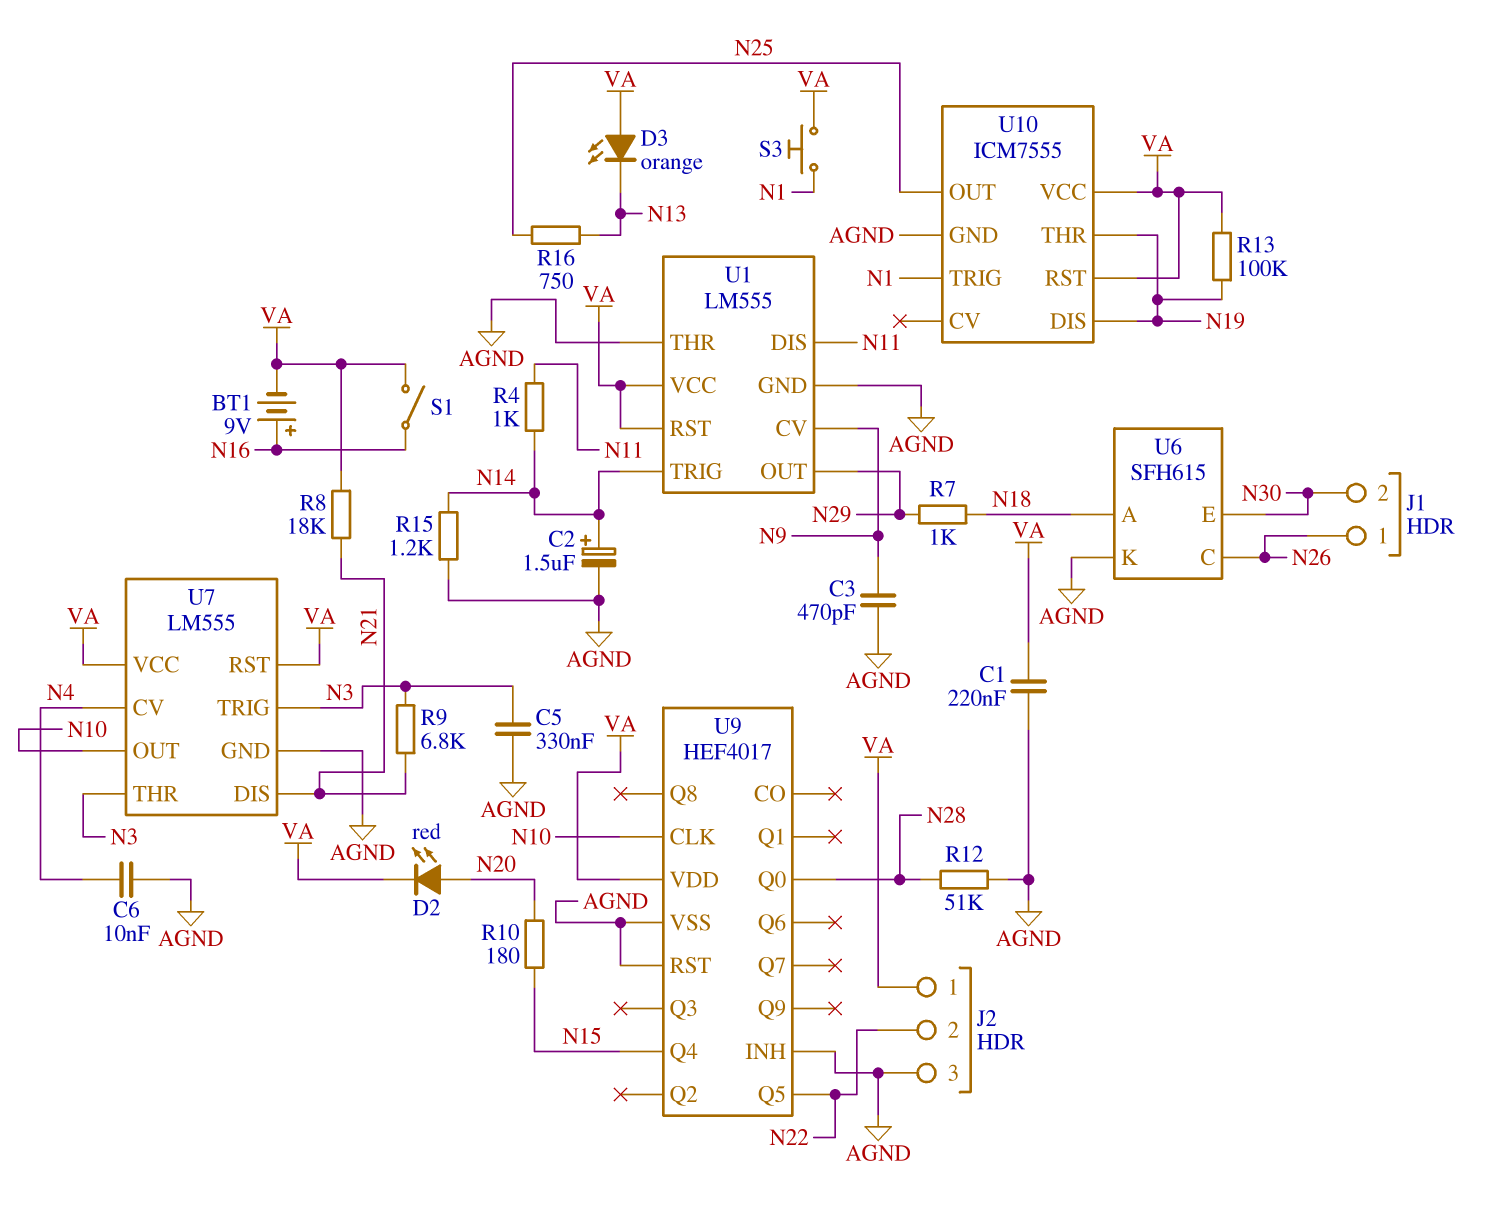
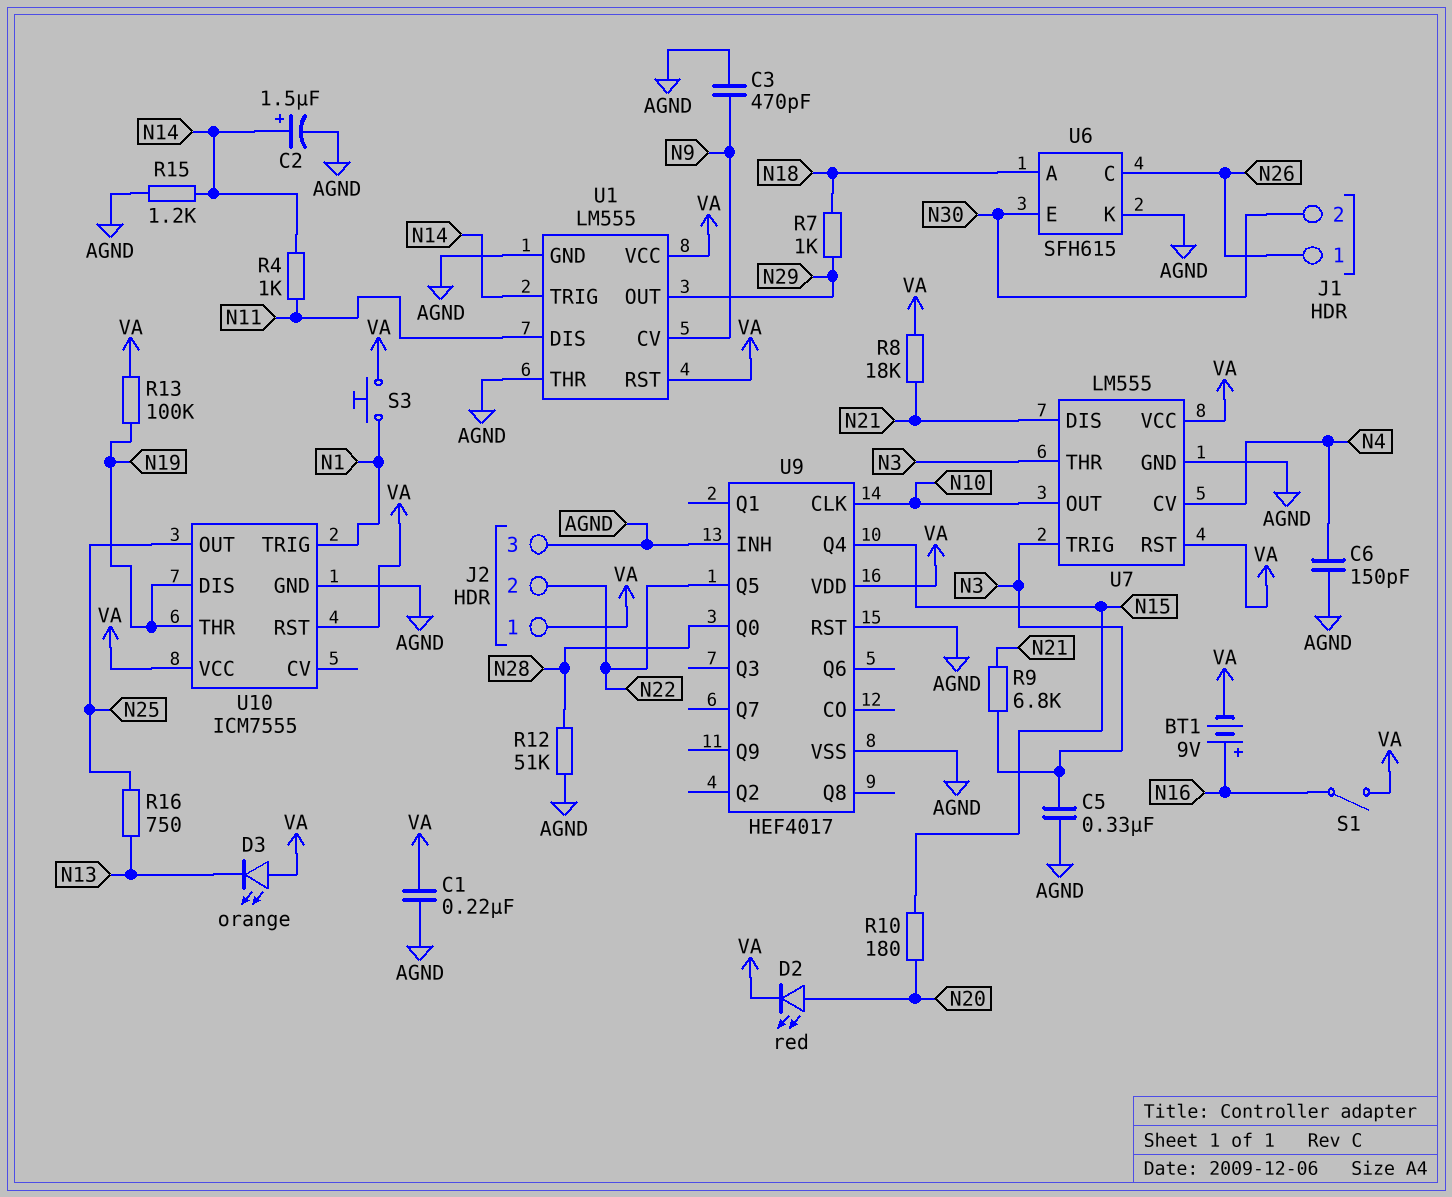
C6: 10nF (AGND, N4) -> 150pF (AGND, N4)

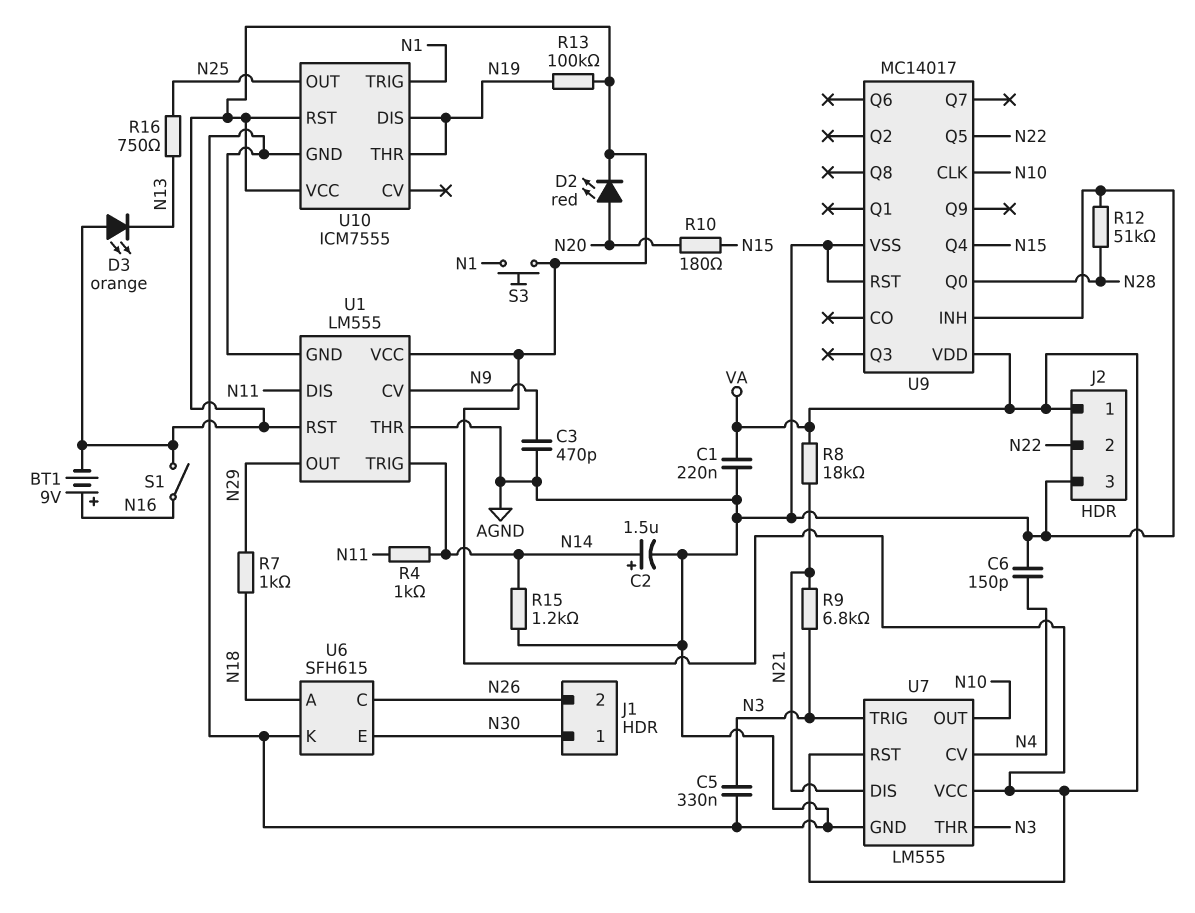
J1 pin 1: N26 -> N30
J1 pin 2: N30 -> N26
U9: HEF4017 -> MC14017

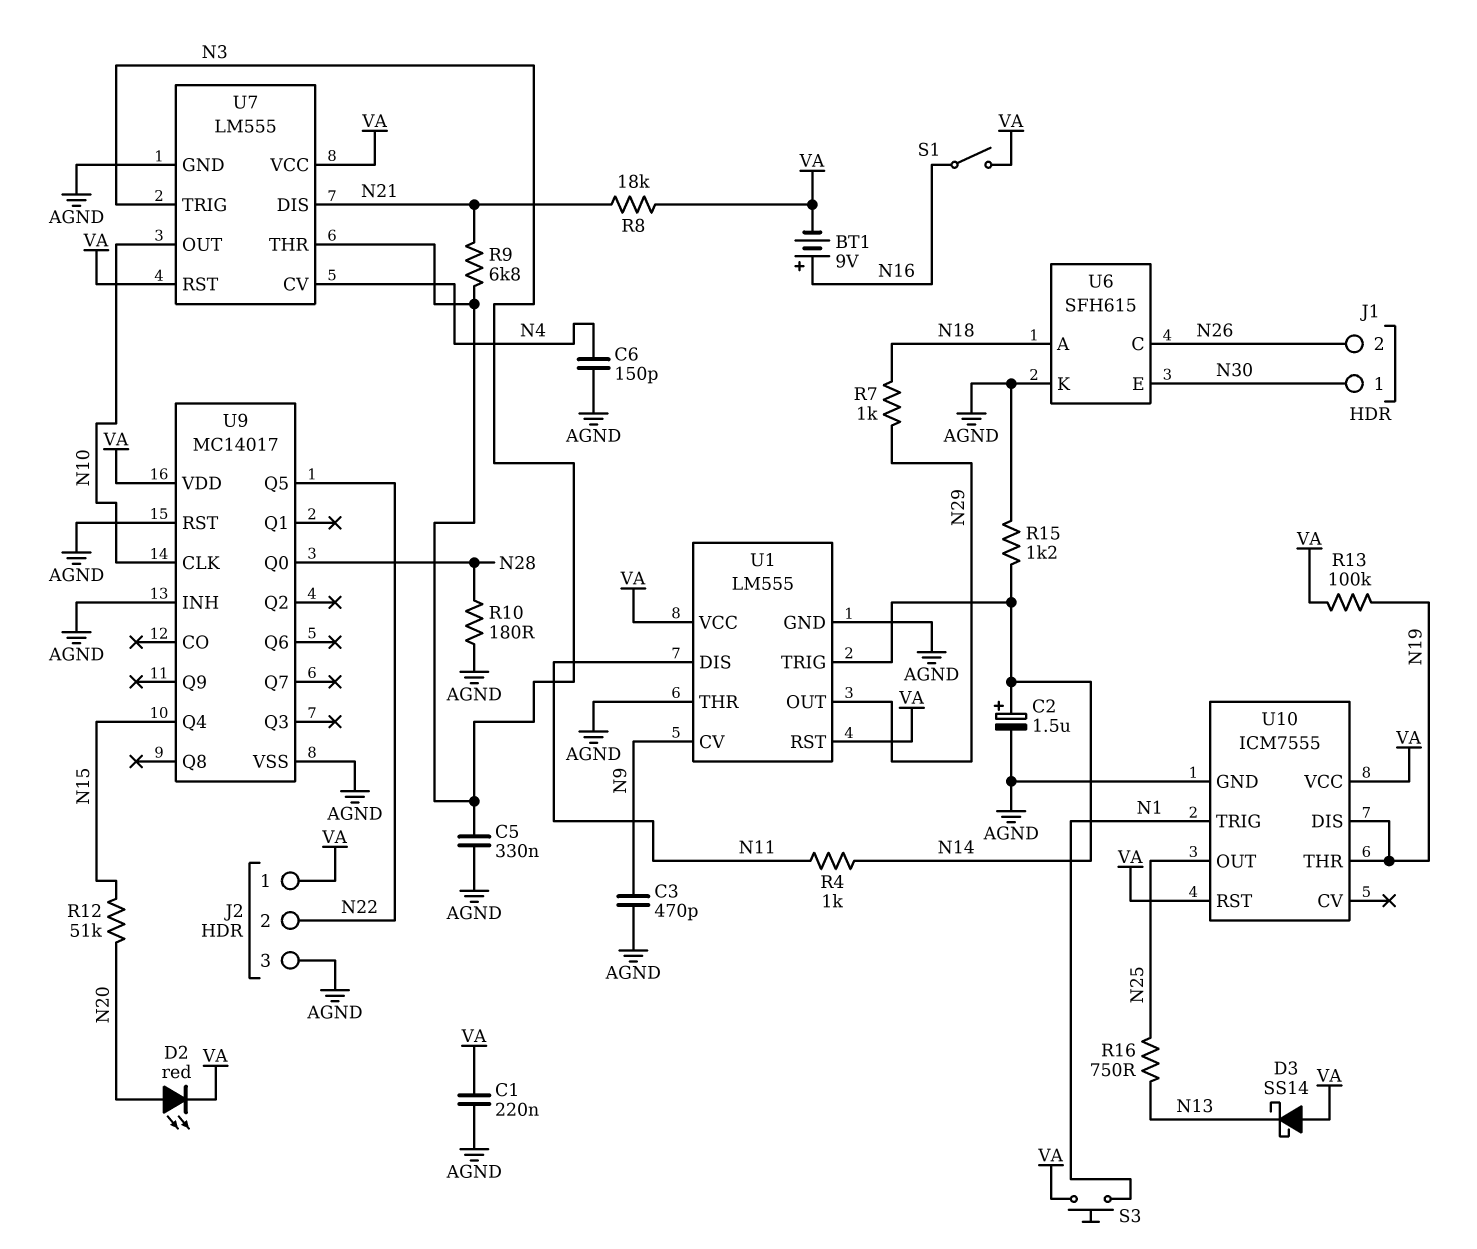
D3: LED orange (A VA, K N13) -> schottky SS14 (A VA, K N13)
R10: 180 (N15, N20) -> 180 (AGND, N28)
R12: 51k (AGND, N28) -> 51k (N15, N20)

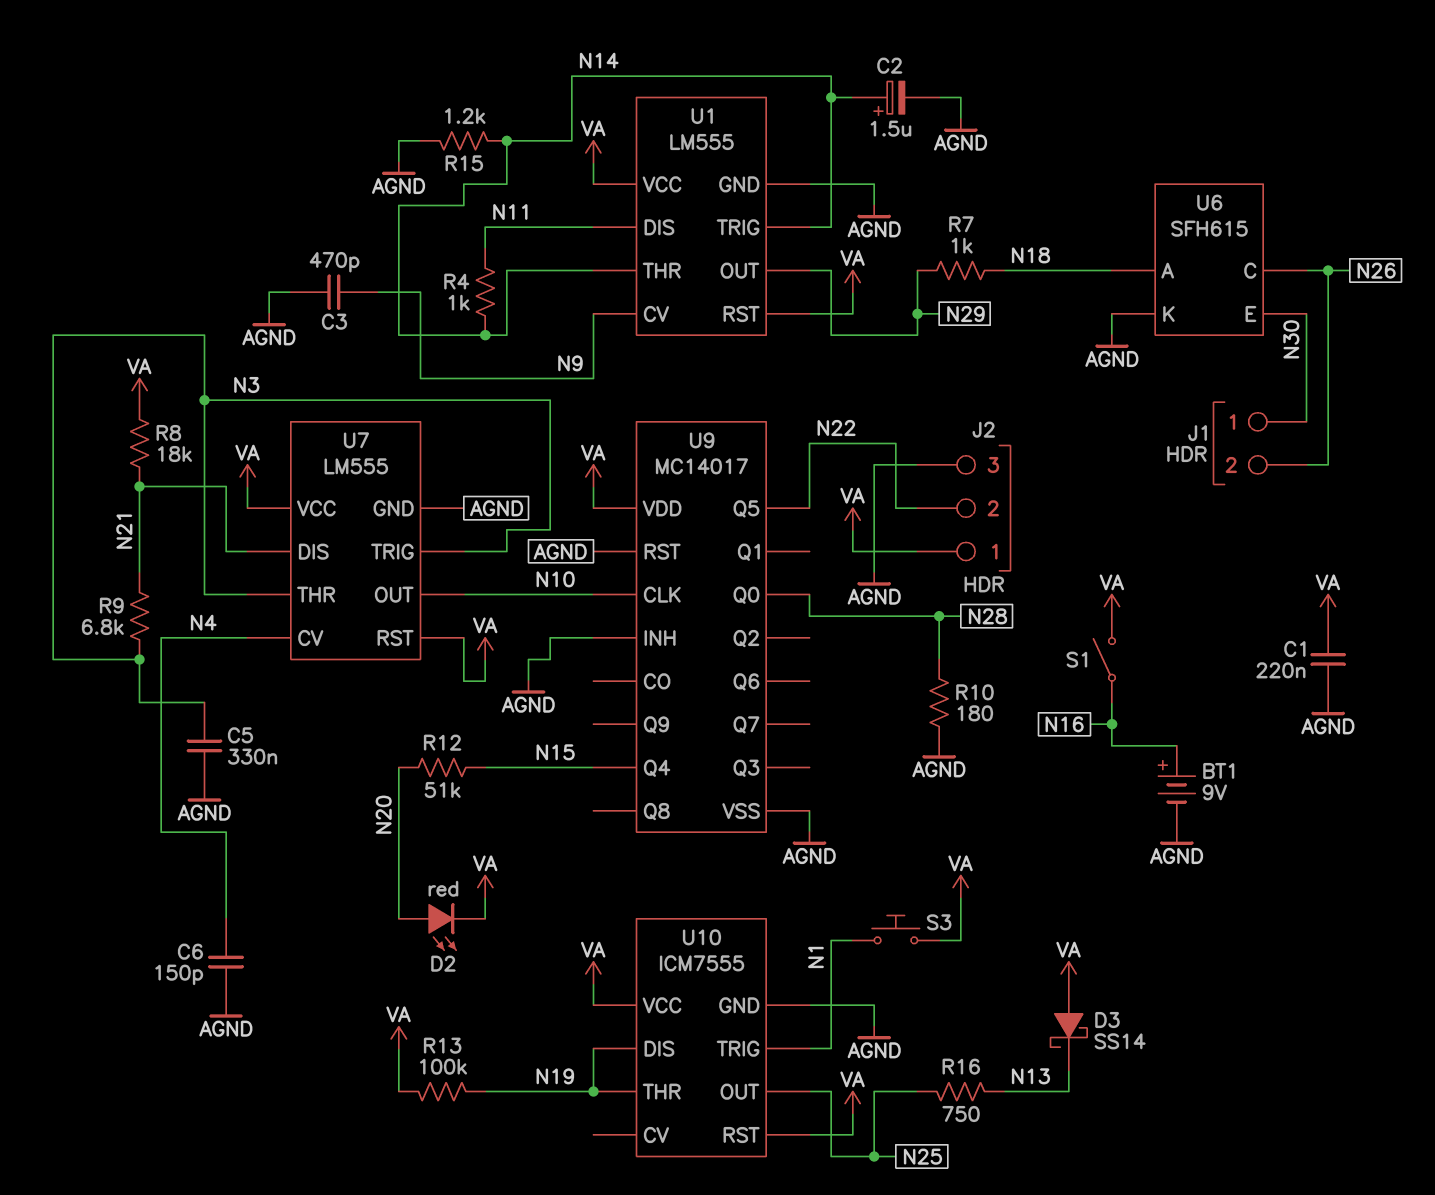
BT1: 9V (plus N16, minus VA) -> 9V (plus N16, minus AGND)
U1 pin THR: AGND -> N14

